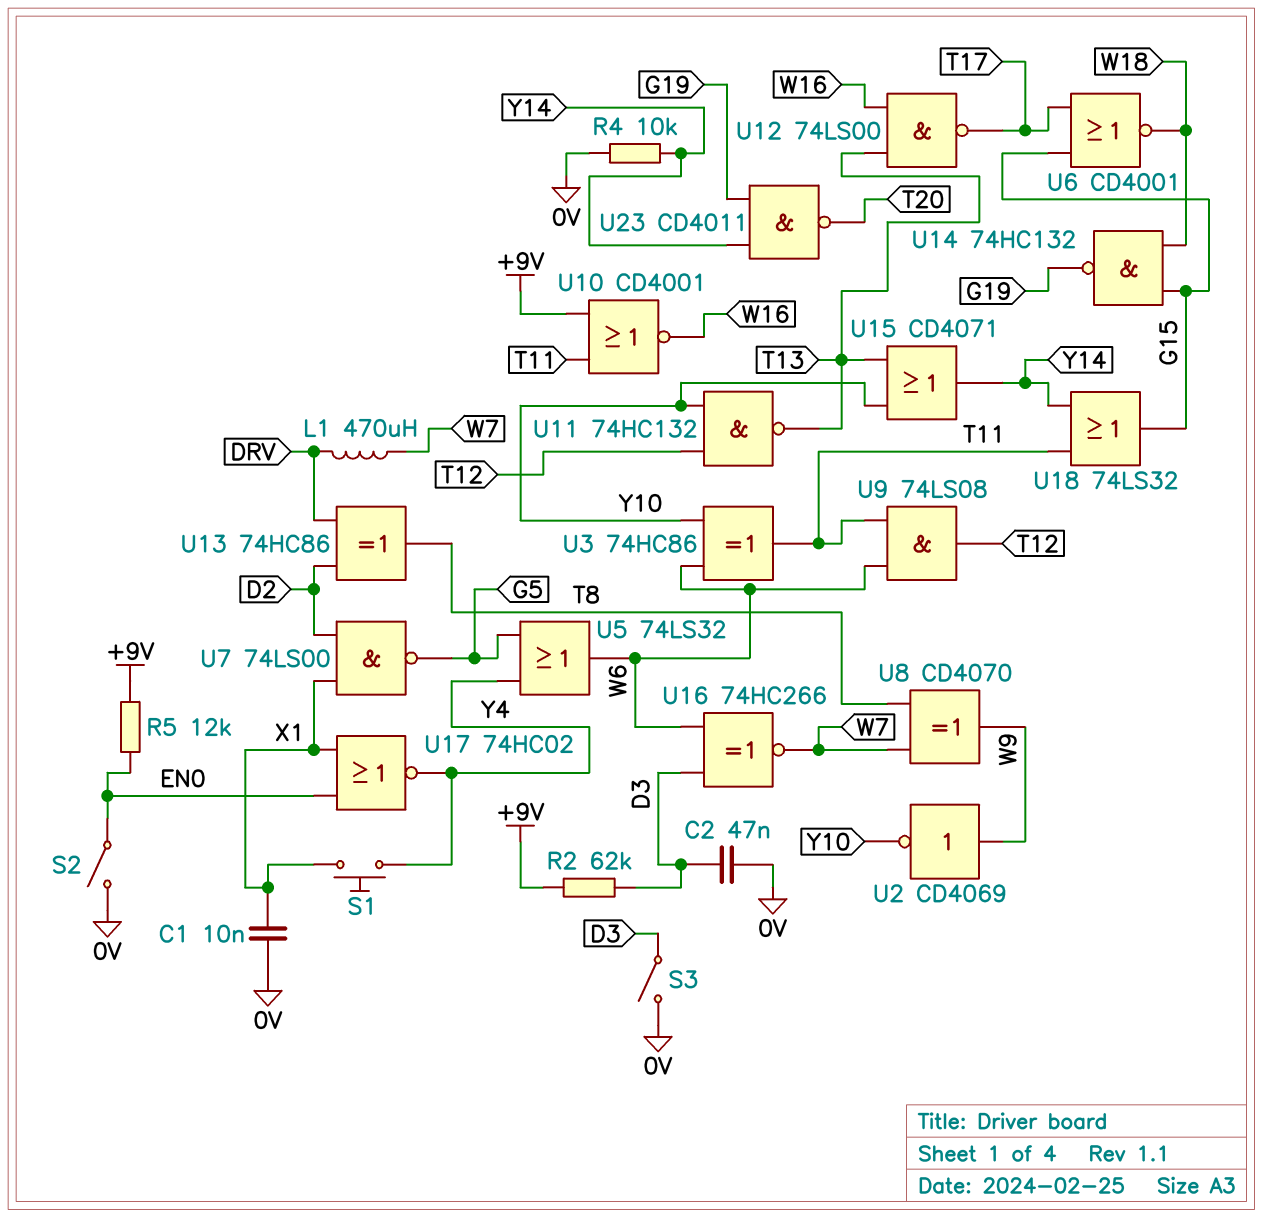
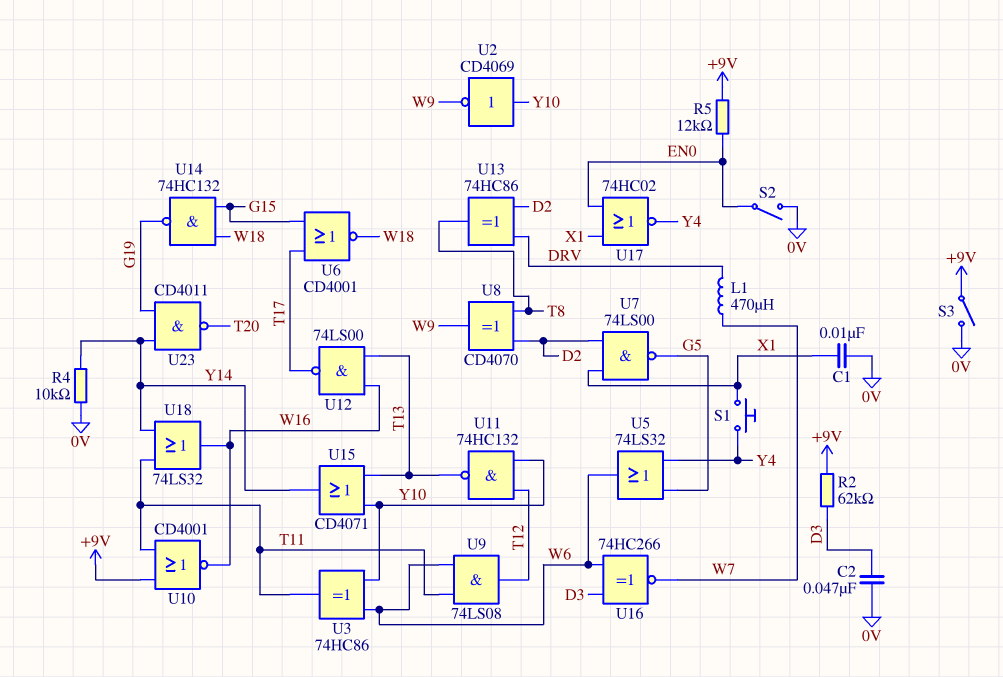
S3: switch (0V, D3) -> switch (+9V, 0V)
U2: NOT CD4069 (in W9, out Y10) -> NOT CD4069 (in Y10, out W9)
U8: XOR CD4070 (in T8, in W7, out W9) -> XOR CD4070 (in D2, in T8, out W9)
U18: OR 74LS32 (in T11, in Y14, out G15) -> OR 74LS32 (in T11, in Y14, out W16)

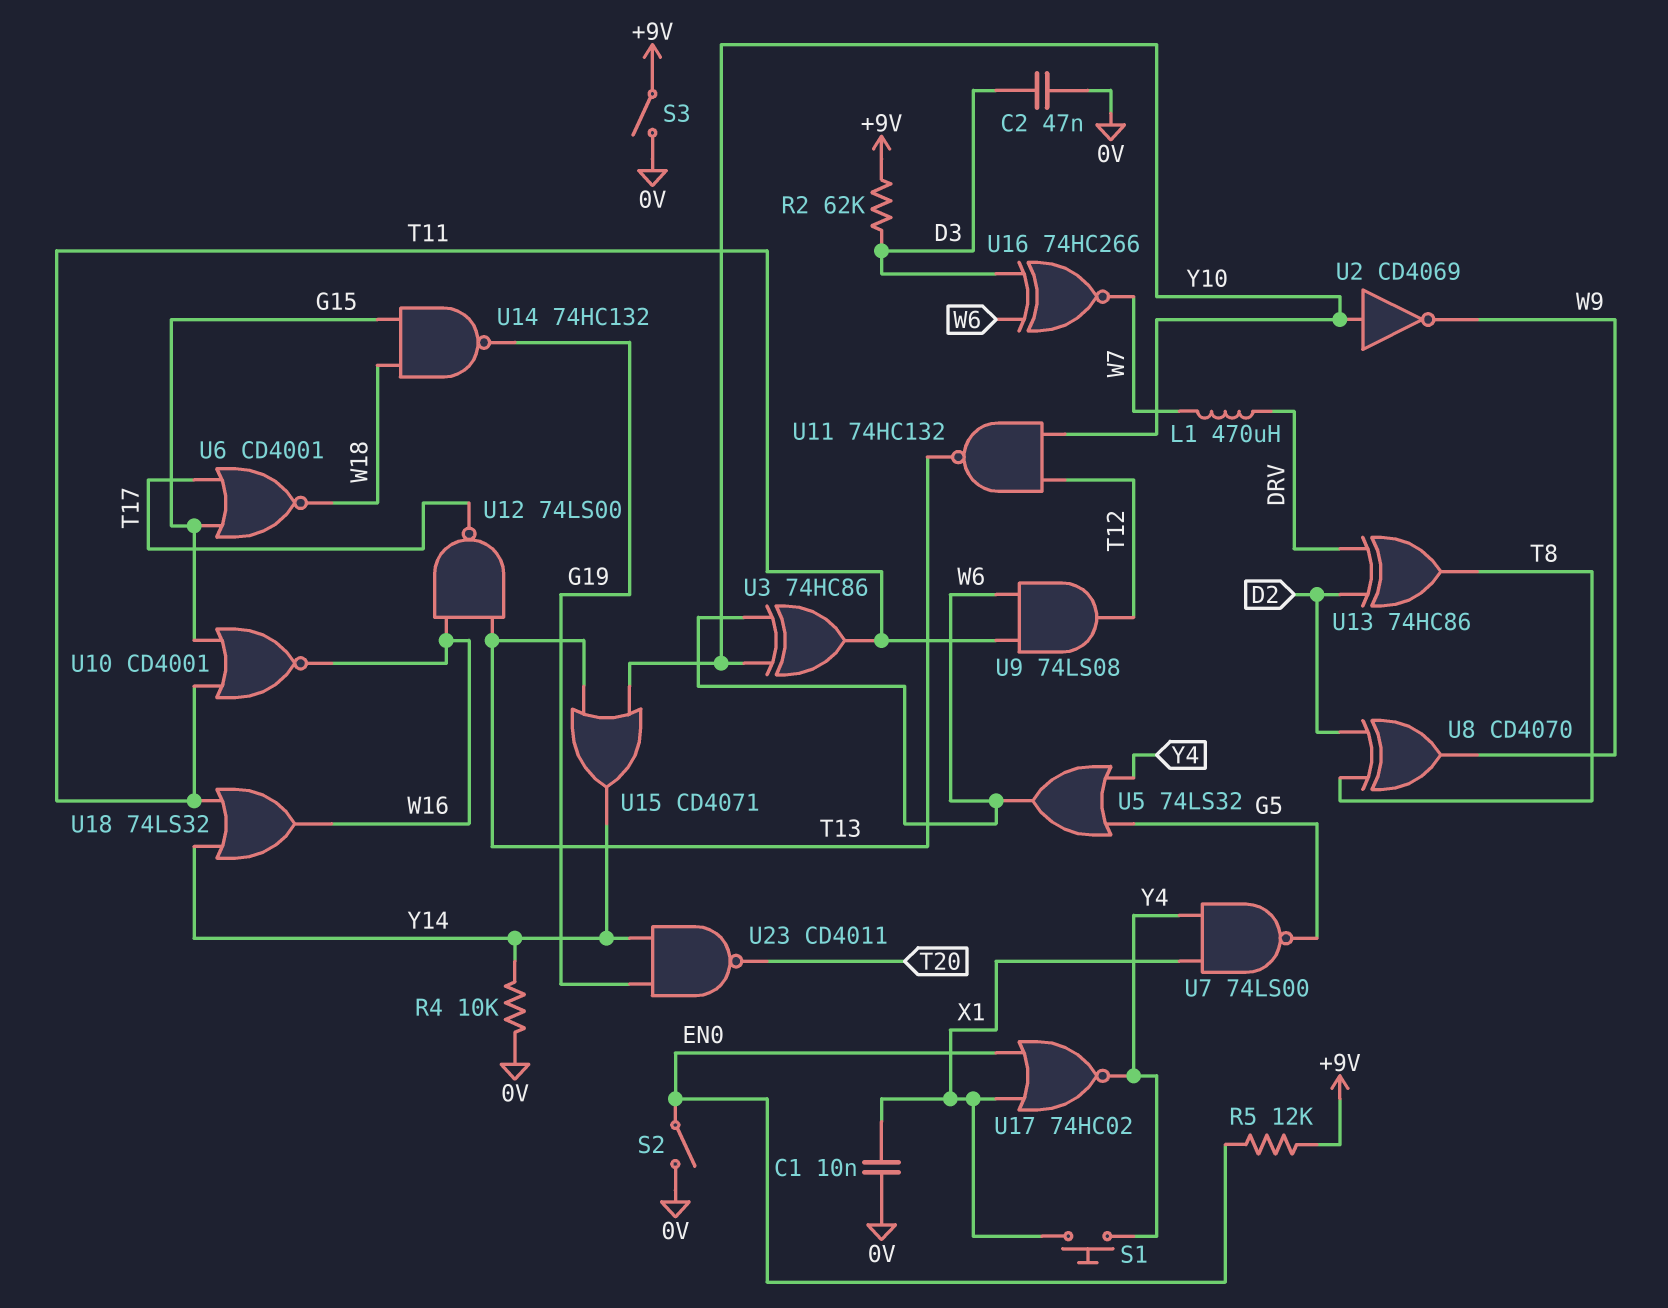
U7: NAND 74LS00 (in D2, in X1, out G5) -> NAND 74LS00 (in X1, in Y4, out G5)
U10: NOR CD4001 (in +9V, in T11, out W16) -> NOR CD4001 (in G15, in T11, out W16)

